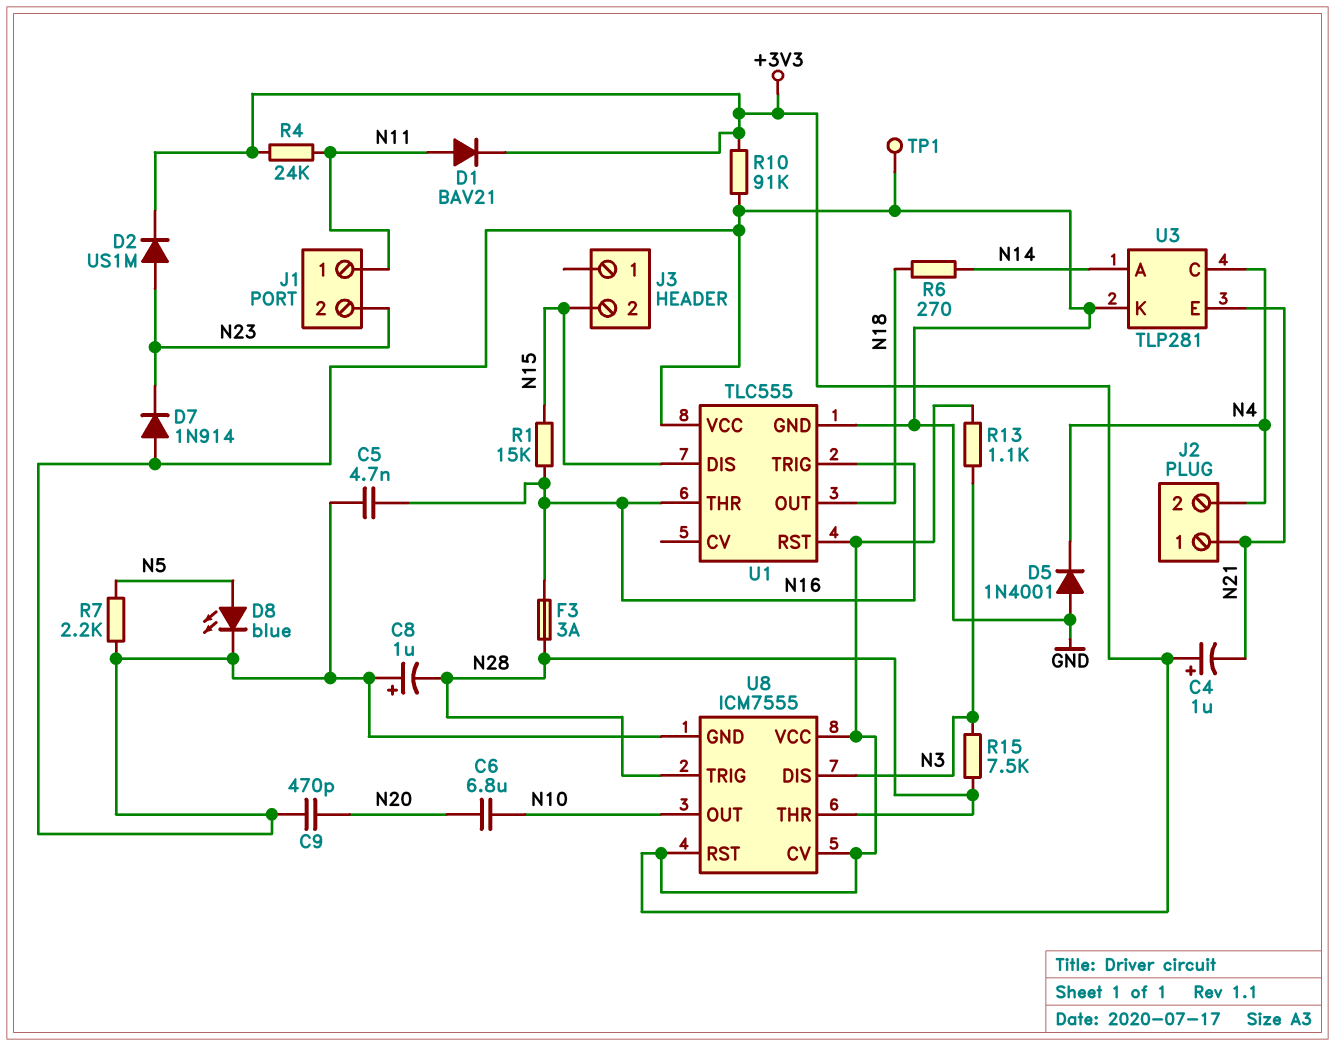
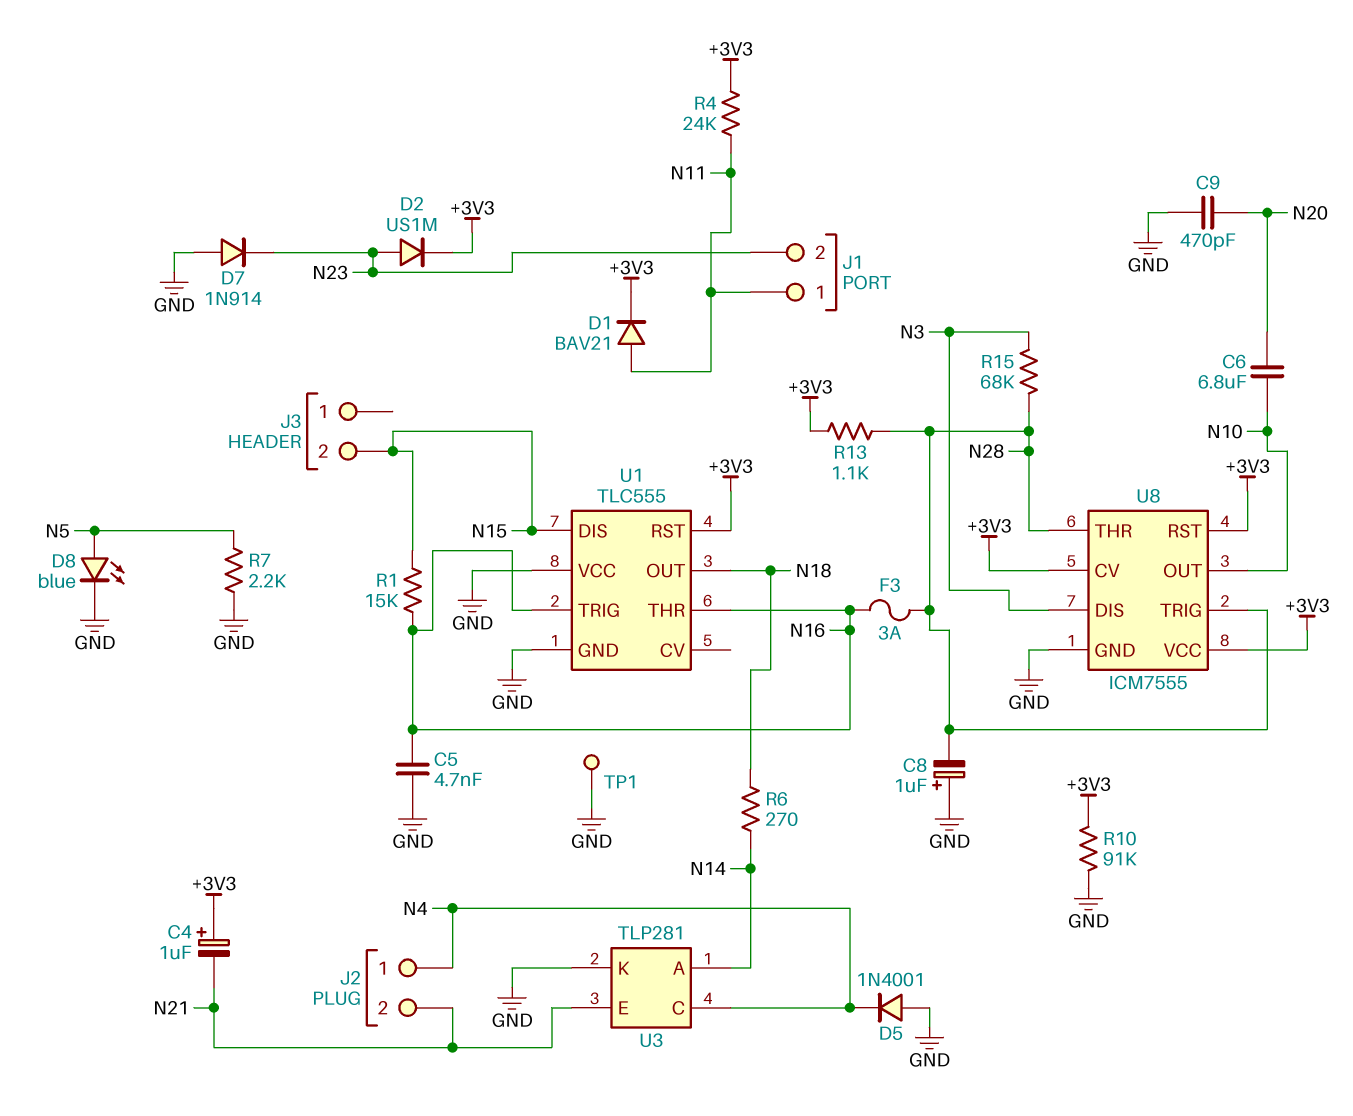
J2 pin 1: N21 -> N4
J2 pin 2: N4 -> N21
R13: 1.1k (+3V3, N3) -> 1.1k (+3V3, N28)
R15: 7.5k (N3, N28) -> 68k (N3, N28)

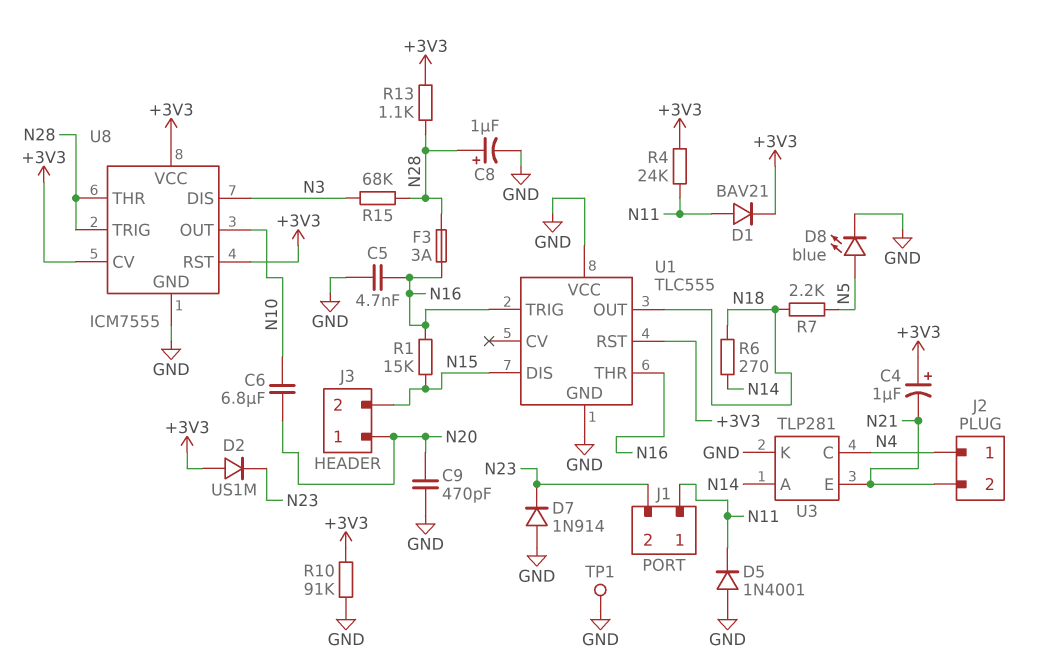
C8: 1uF (plus GND, minus N28) -> 1uF (plus N28, minus GND)
D2: diode US1M (A N23, K +3V3) -> diode US1M (A +3V3, K N23)
D5: diode 1N4001 (A GND, K N4) -> diode 1N4001 (A GND, K N11)
J3 pin 1: none -> N20
R7: 2.2k (GND, N5) -> 2.2k (N5, N18)

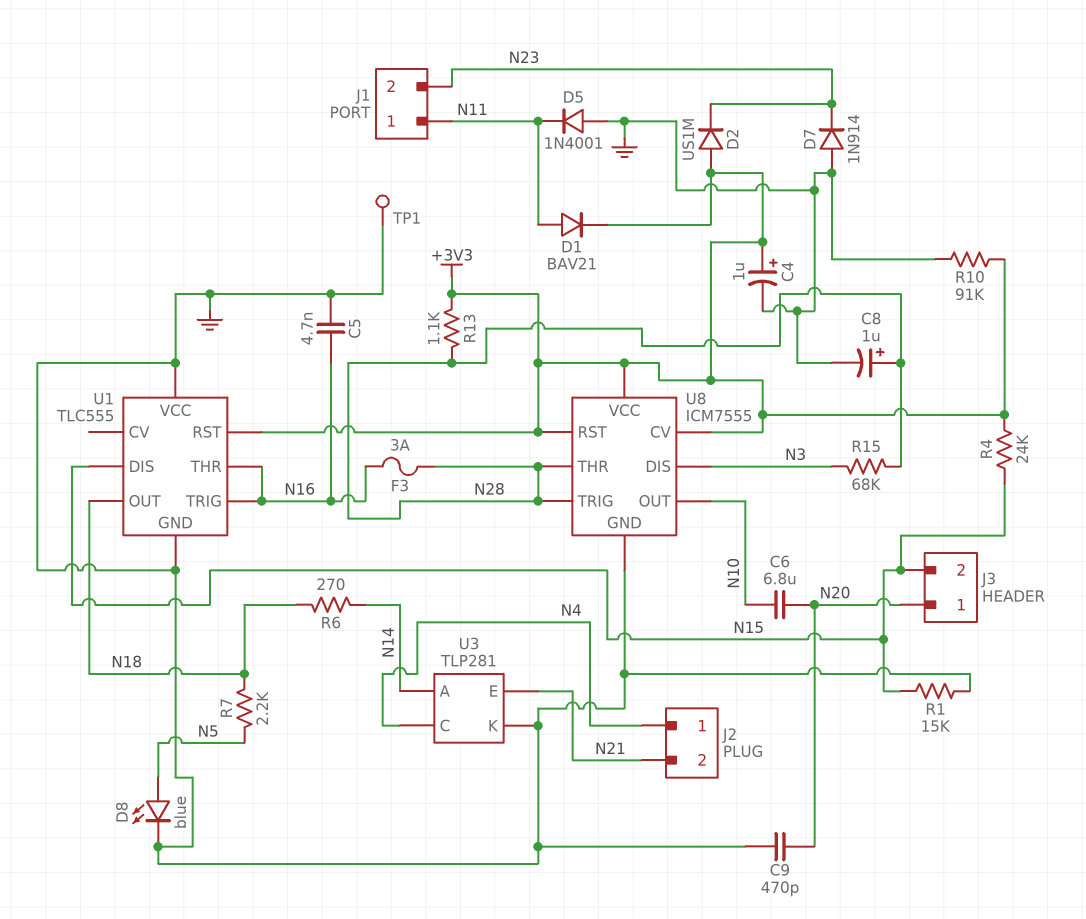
C4: 1uF (plus +3V3, minus N21) -> 1uF (plus +3V3, minus GND)
R1: 15k (N15, N16) -> 15k (GND, N15)
R4: 24k (+3V3, N11) -> 24k (+3V3, N15)

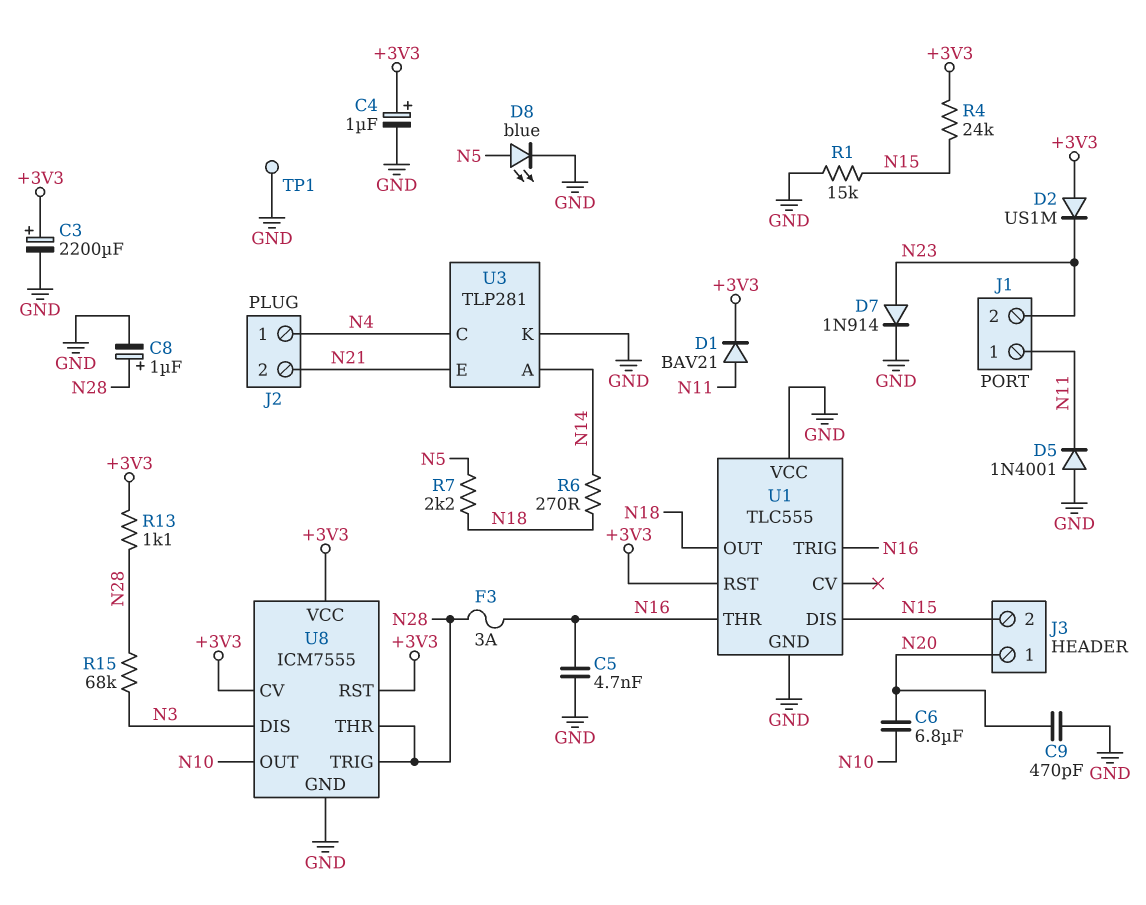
C3: none -> 2200uF (plus +3V3, minus GND)
D7: diode 1N914 (A GND, K N23) -> diode 1N914 (A N23, K GND)
R10: 91k (+3V3, GND) -> none

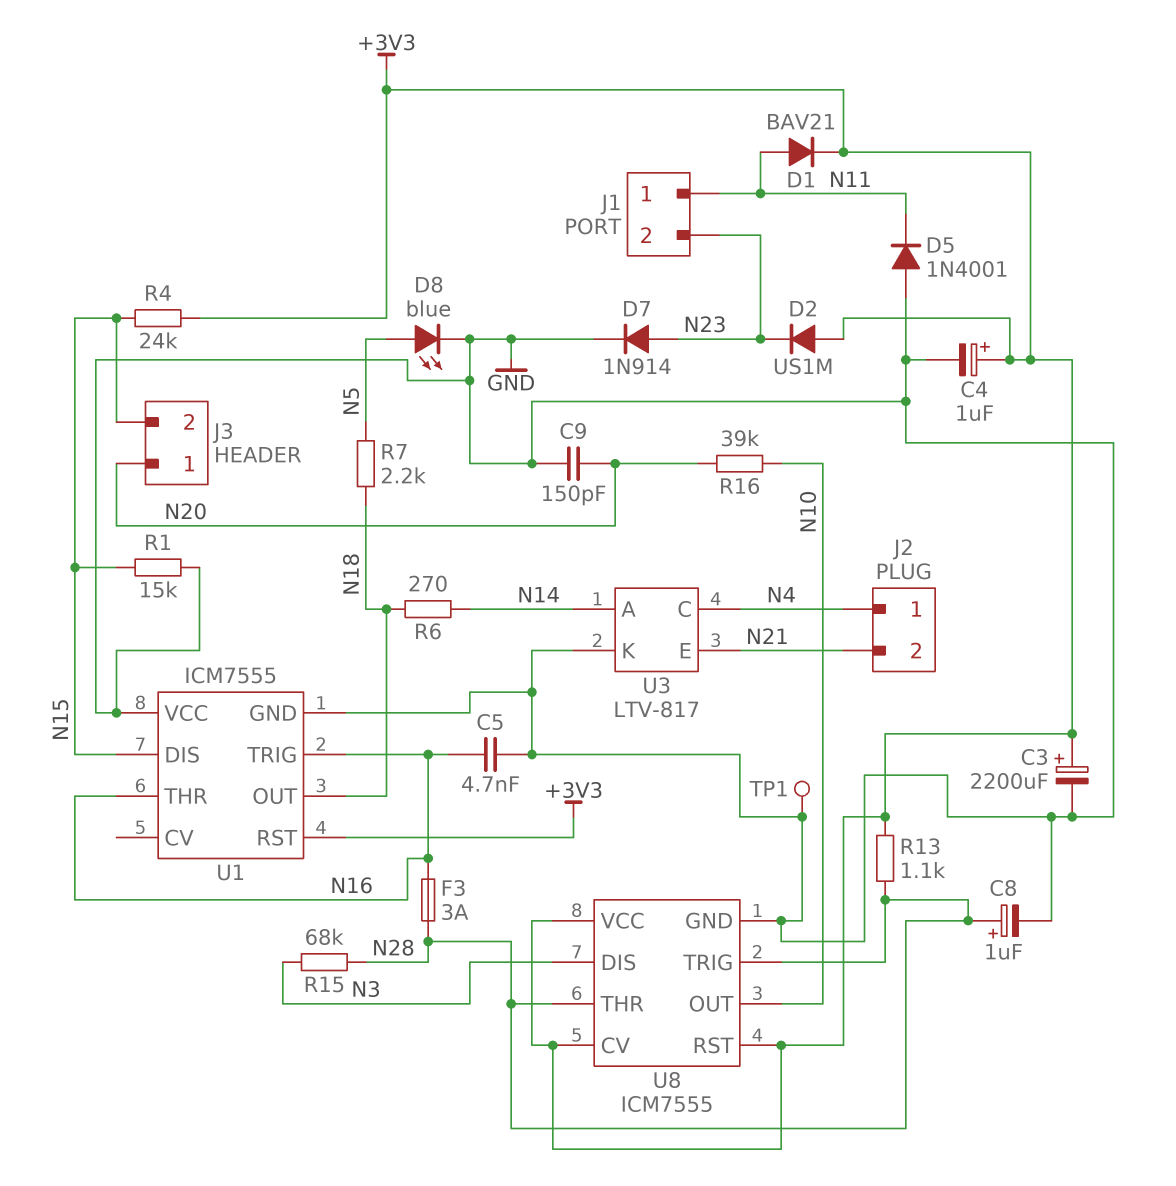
C6: 6.8uF (N10, N20) -> none
C9: 470pF (GND, N20) -> 150pF (GND, N20)
R16: none -> 39k (N10, N20)
U1: TLC555 -> ICM7555
U3: TLP281 -> LTV-817

